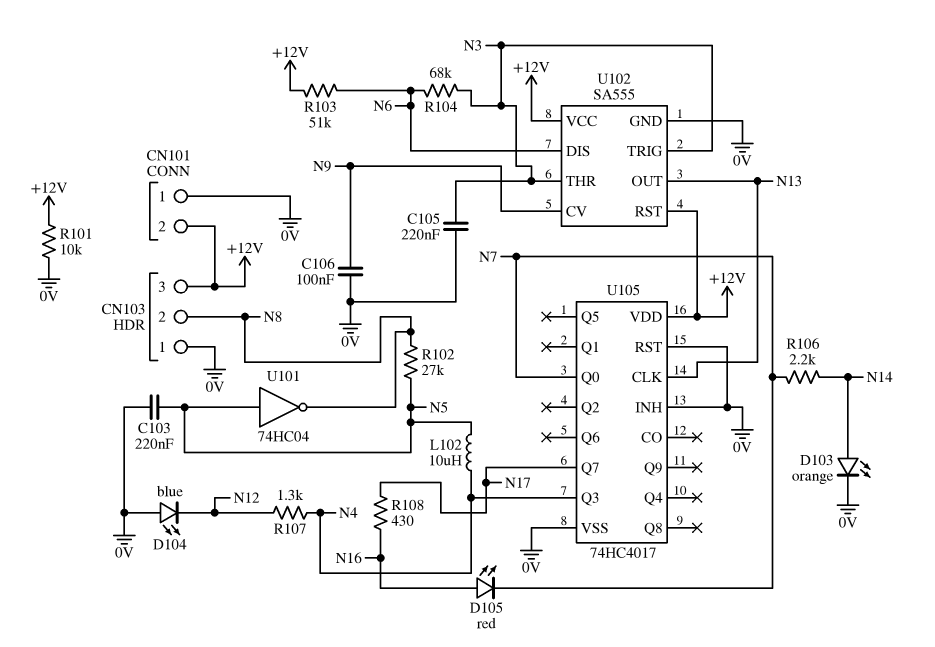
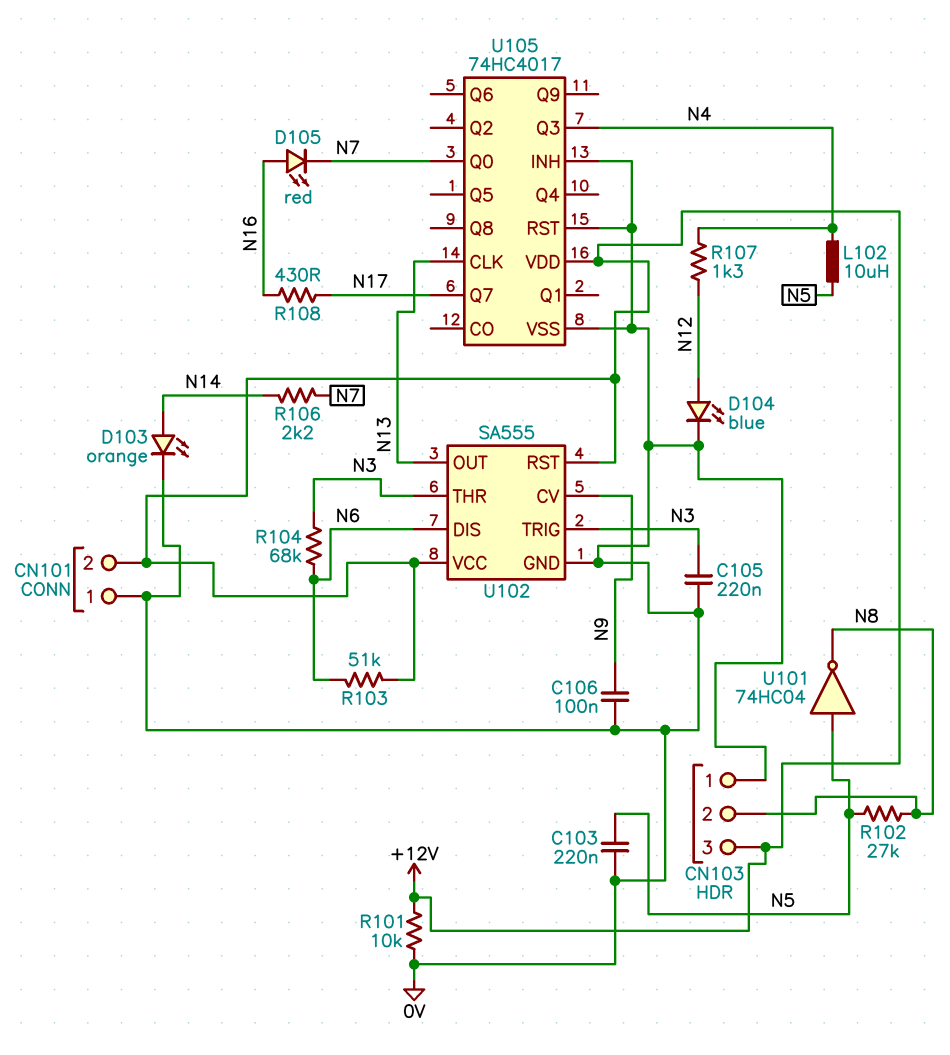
D104: LED blue (A 0V, K N12) -> LED blue (A N12, K 0V)

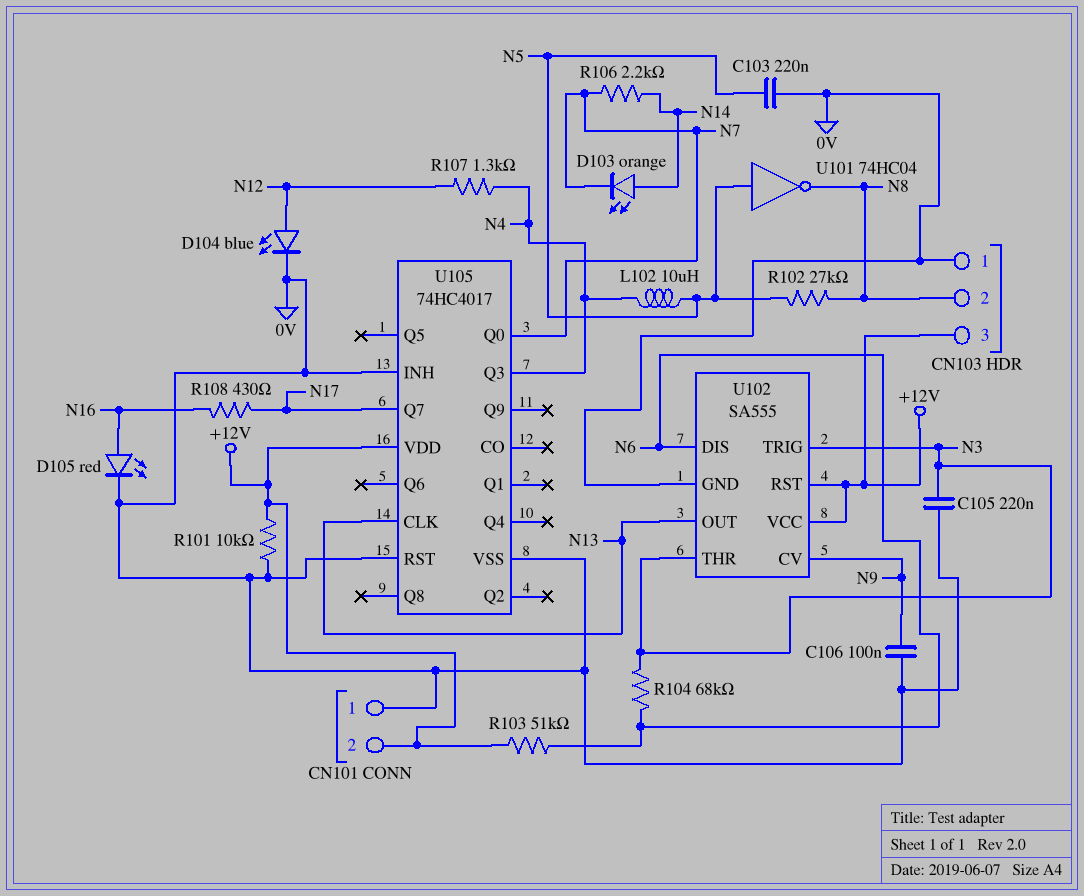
D103: LED orange (A N14, K 0V) -> LED orange (A N14, K N7)
D105: LED red (A N16, K N7) -> LED red (A N16, K 0V)

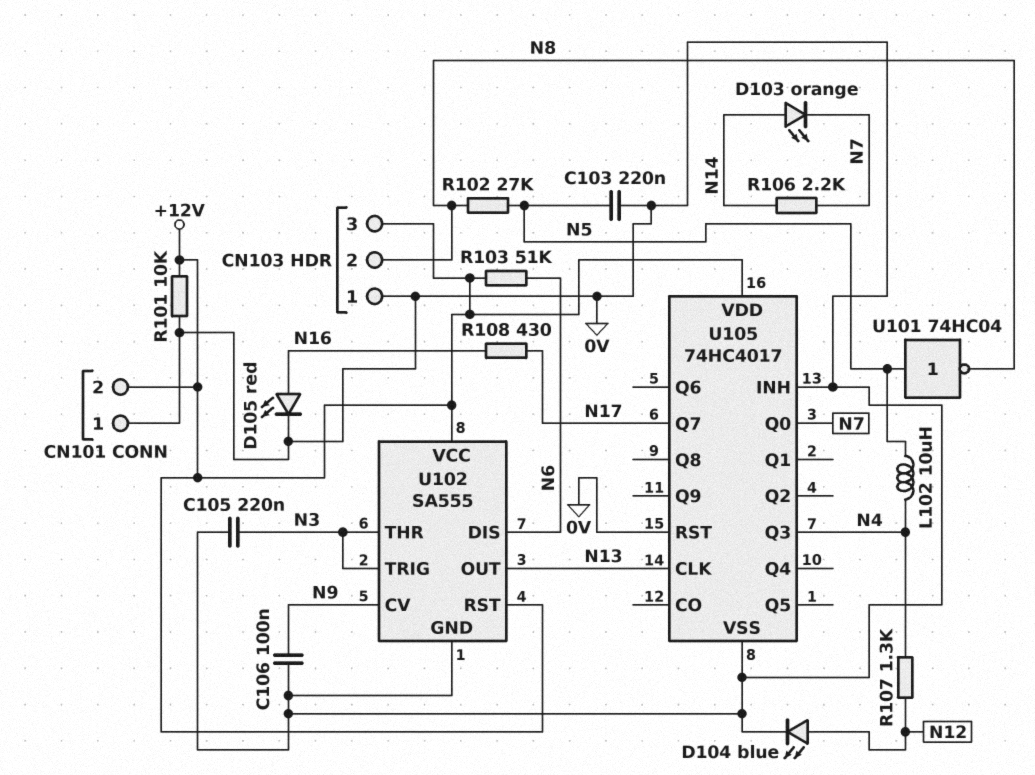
R104: 68k (N3, N6) -> none

